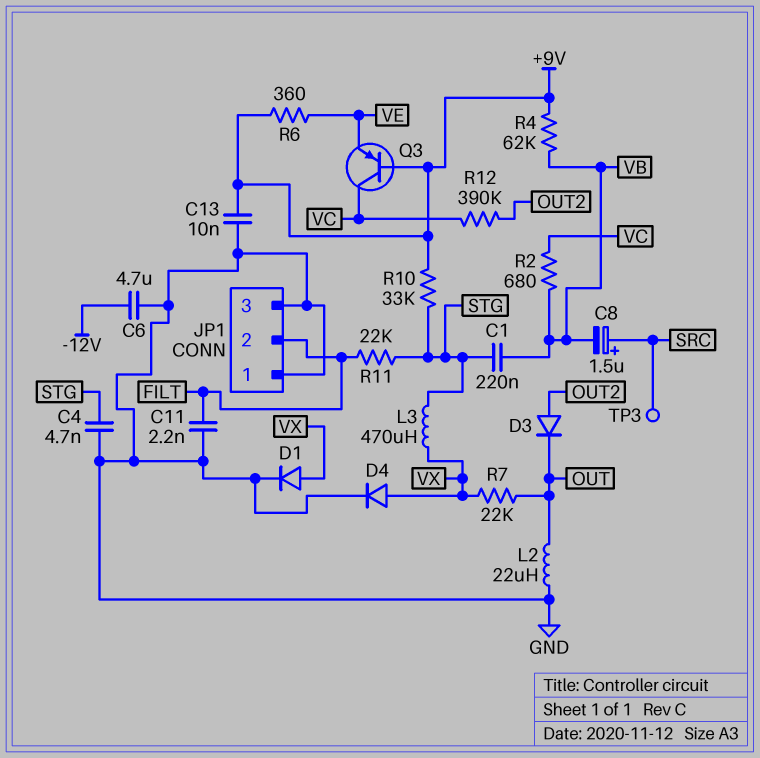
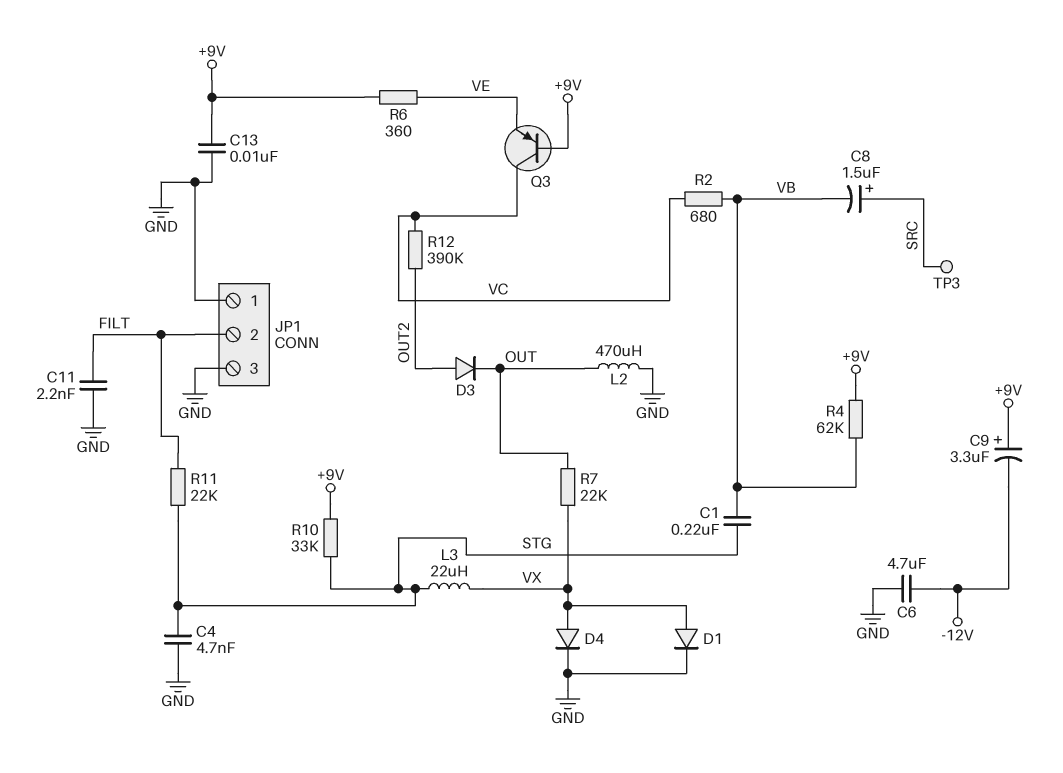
C9: none -> 3.3uF (plus +9V, minus -12V)
L2: 22uH (GND, OUT) -> 470uH (GND, OUT)
L3: 470uH (STG, VX) -> 22uH (STG, VX)

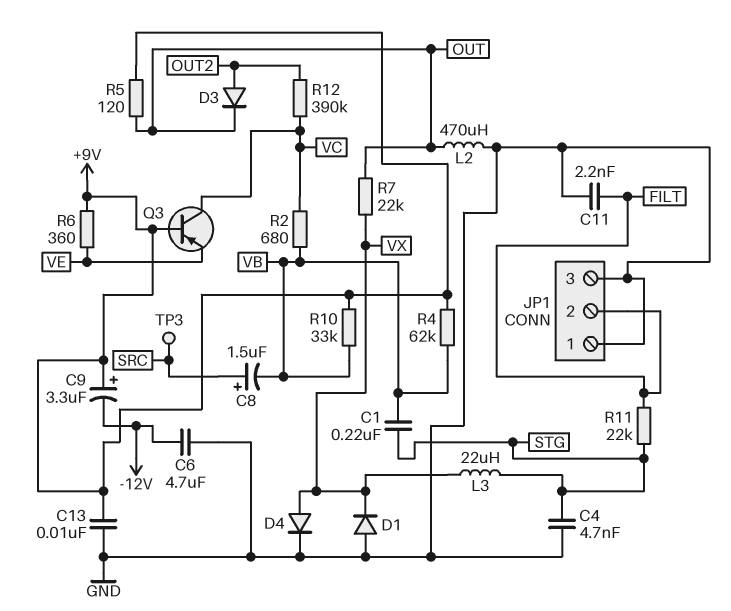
D1: diode (A VX, K GND) -> diode (A GND, K VX)
R5: none -> 120 (+9V, OUT)
R10: 33k (+9V, STG) -> 33k (+9V, VB)

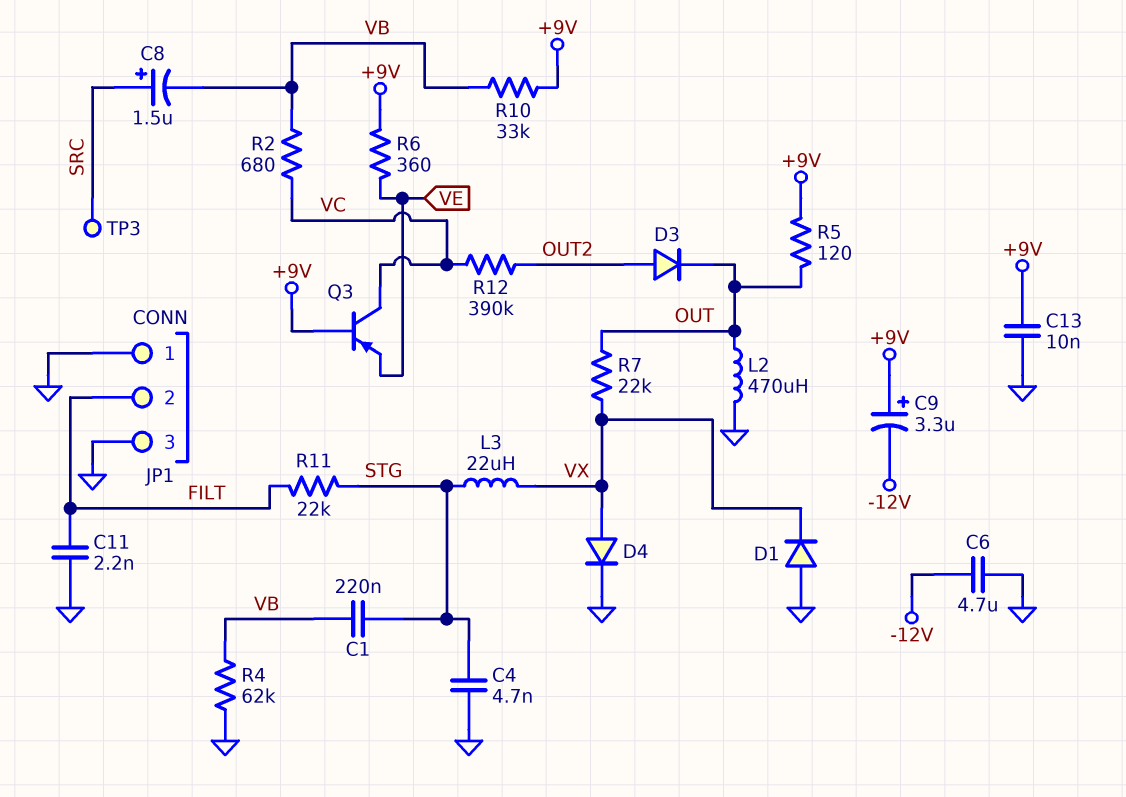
R4: 62k (+9V, VB) -> 62k (GND, VB)

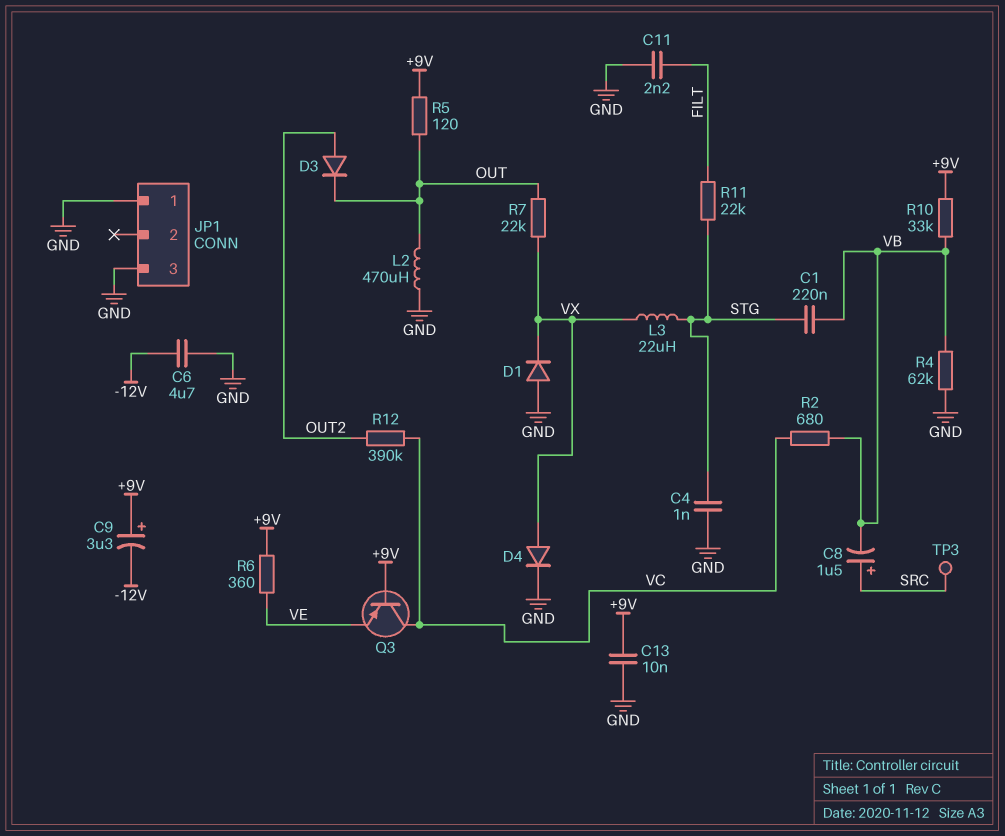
C4: 4.7nF (GND, STG) -> 1nF (GND, STG)
JP1 pin 2: FILT -> none

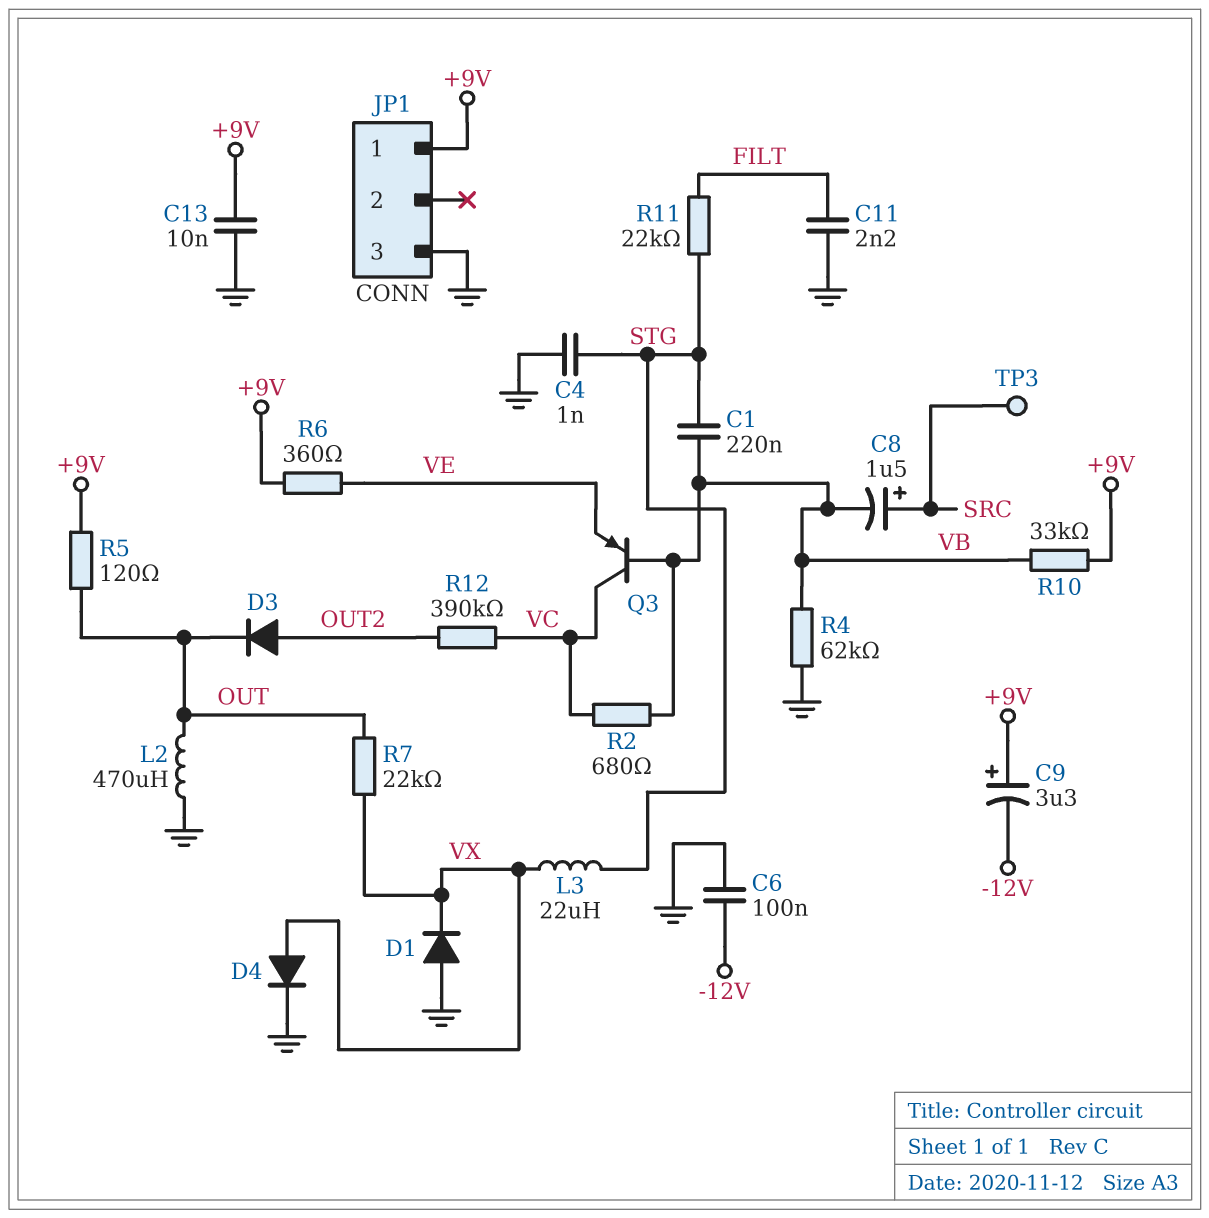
C6: 4.7uF (-12V, GND) -> 100nF (-12V, GND)
JP1 pin 1: GND -> +9V
Q3: PNP (B +9V, C VC, E VE) -> PNP (B VB, C VC, E VE)

